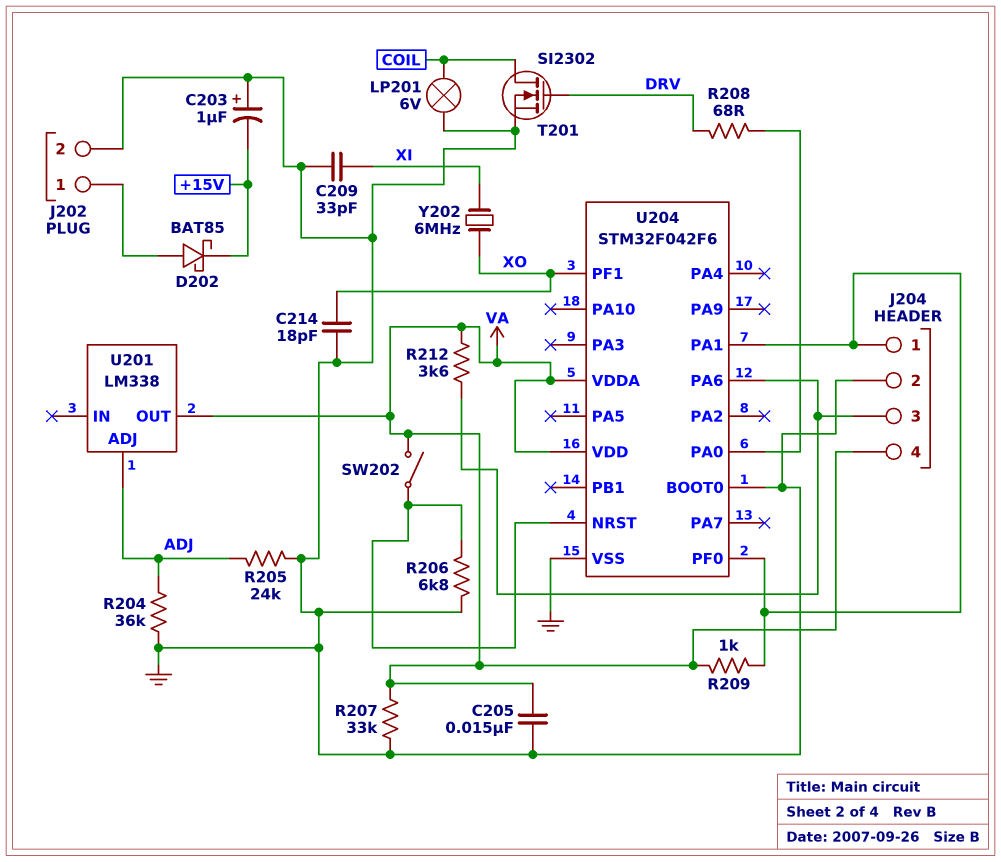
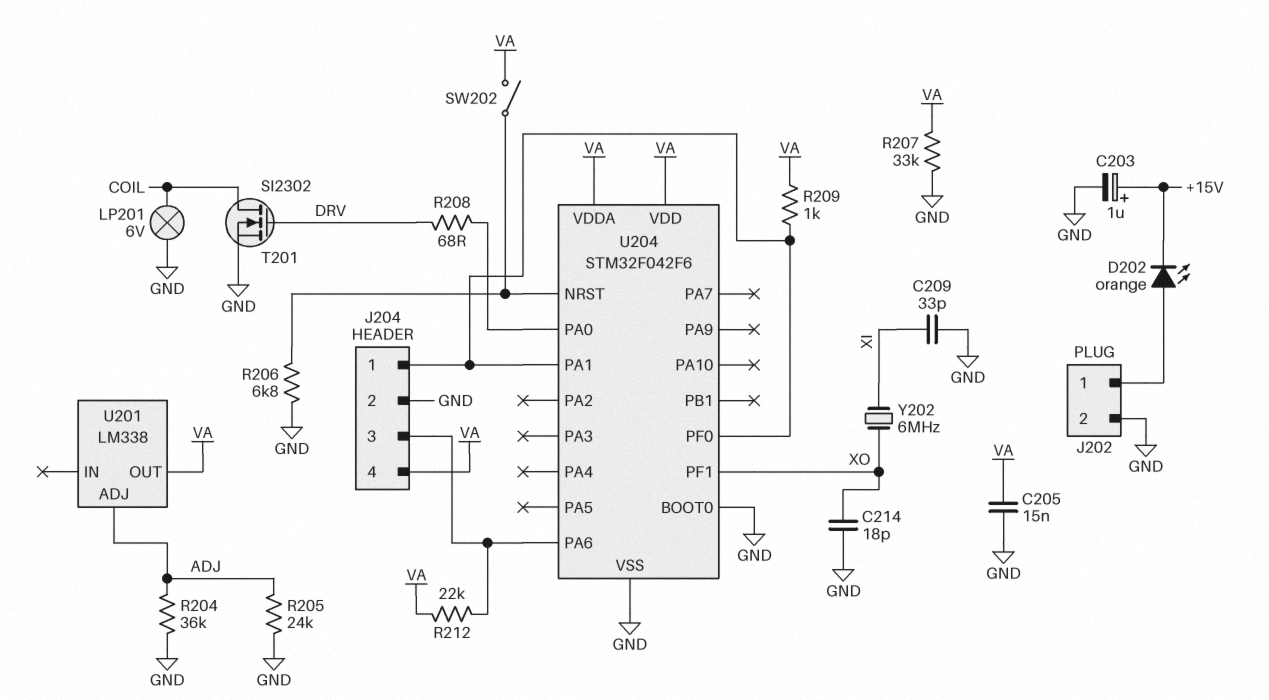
C203: 1uF (plus GND, minus +15V) -> 1uF (plus +15V, minus GND)
D202: schottky BAT85 (A J202/1, K +15V) -> LED orange (A J202/1, K +15V)
R212: 3.6k (J204/3, VA) -> 22k (J204/3, VA)

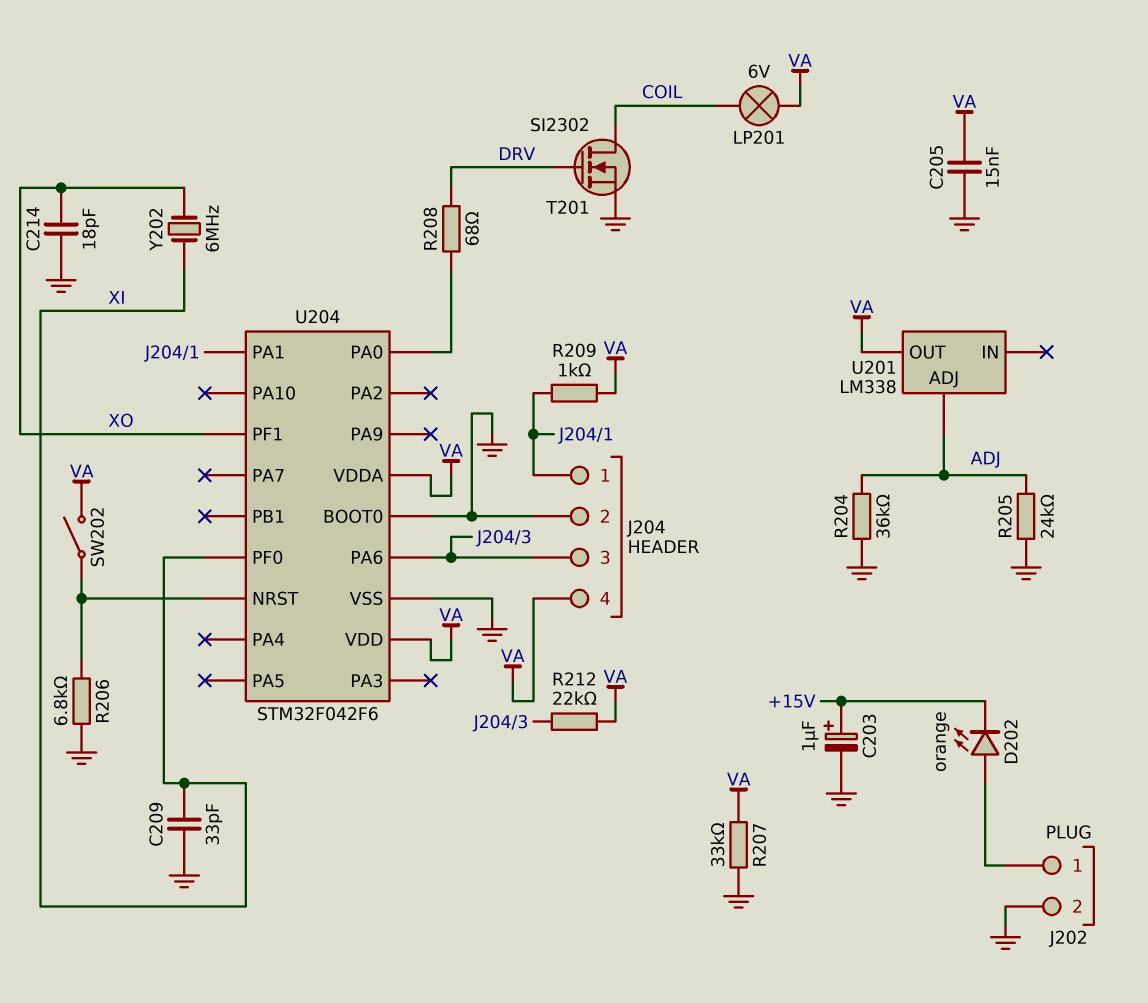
LP201: lamp 6V (COIL, GND) -> lamp 6V (COIL, VA)
U204 pin PF0: J204/1 -> XI

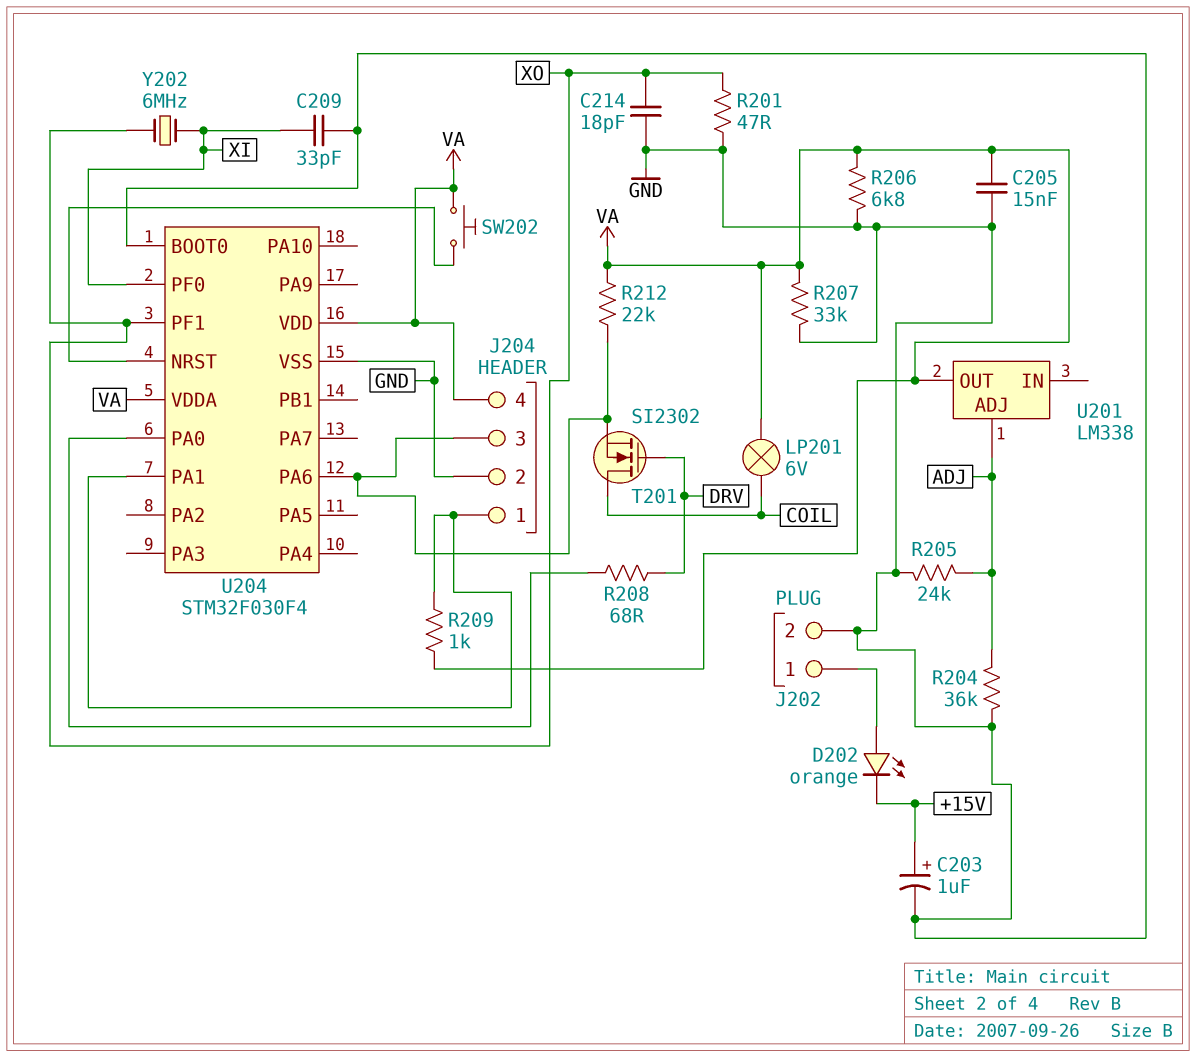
R201: none -> 47 (GND, XO)
R206: 6.8k (GND, U204/NRST) -> 6.8k (GND, VA)
SW202: switch (U204/NRST, VA) -> button (U204/NRST, VA)
T201: NMOS SI2302 (G DRV, D COIL, S GND) -> NMOS SI2302 (G DRV, D COIL, S J204/3)
U204: STM32F042F6 -> STM32F030F4

